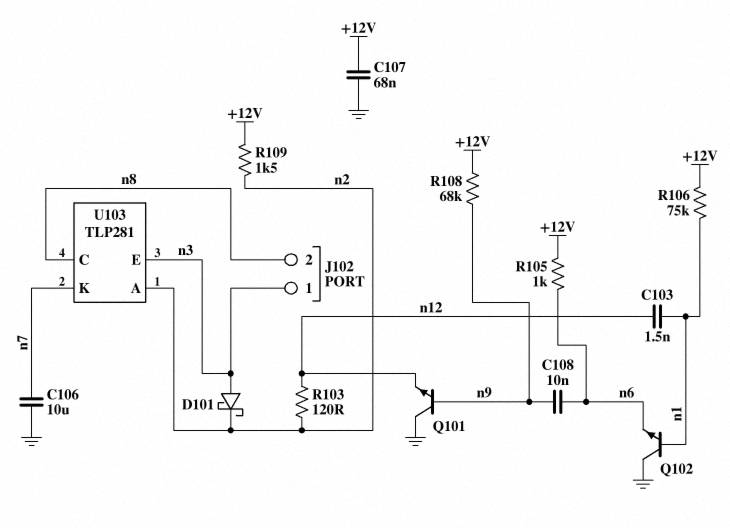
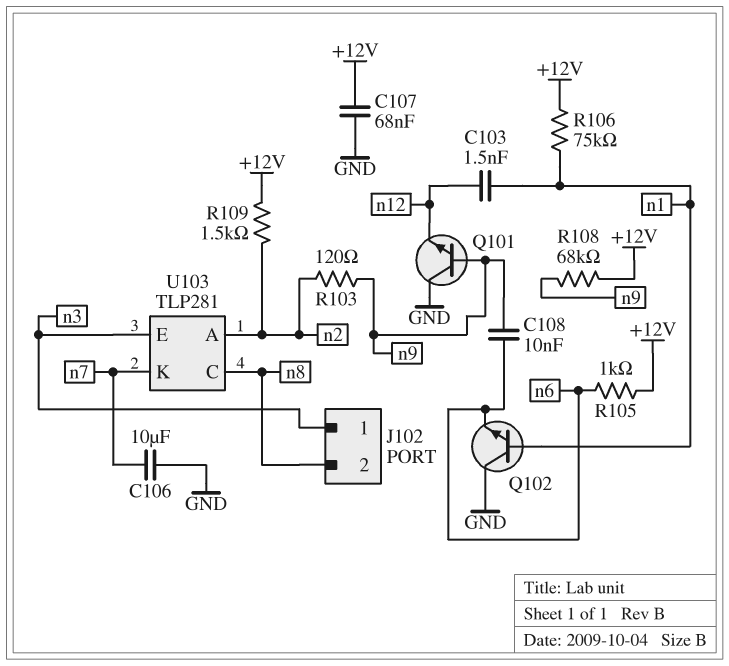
D101: schottky (A n3, K n2) -> none
R103: 120 (n2, n12) -> 120 (n2, n9)

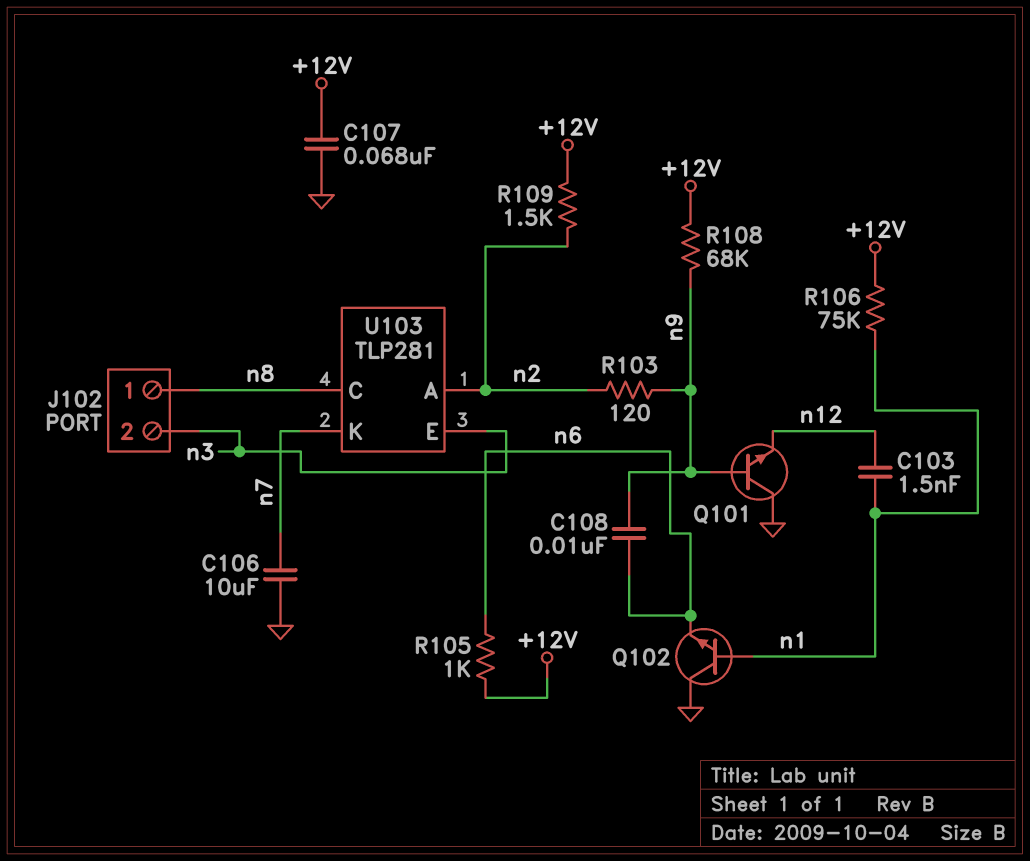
J102 pin 1: n3 -> n8
J102 pin 2: n8 -> n3

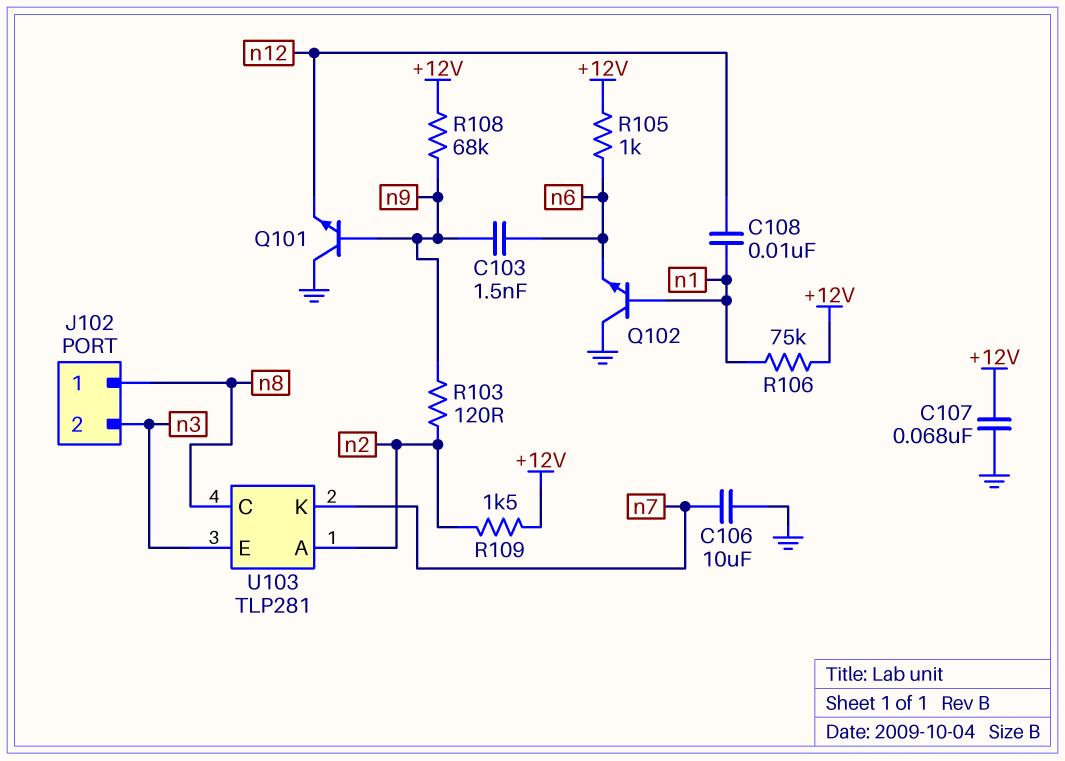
C103: 1.5nF (n1, n12) -> 1.5nF (n6, n9)
C108: 10nF (n6, n9) -> 10nF (n1, n12)

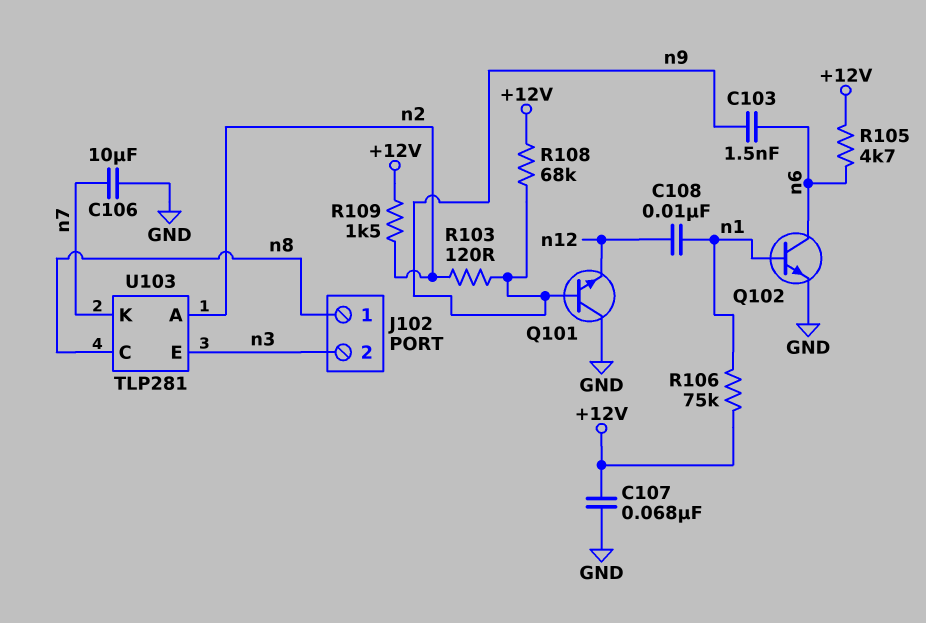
Q102: NPN (B n1, C GND, E n6) -> NPN (B n1, C n6, E GND)
R105: 1k (+12V, n6) -> 4.7k (+12V, n6)

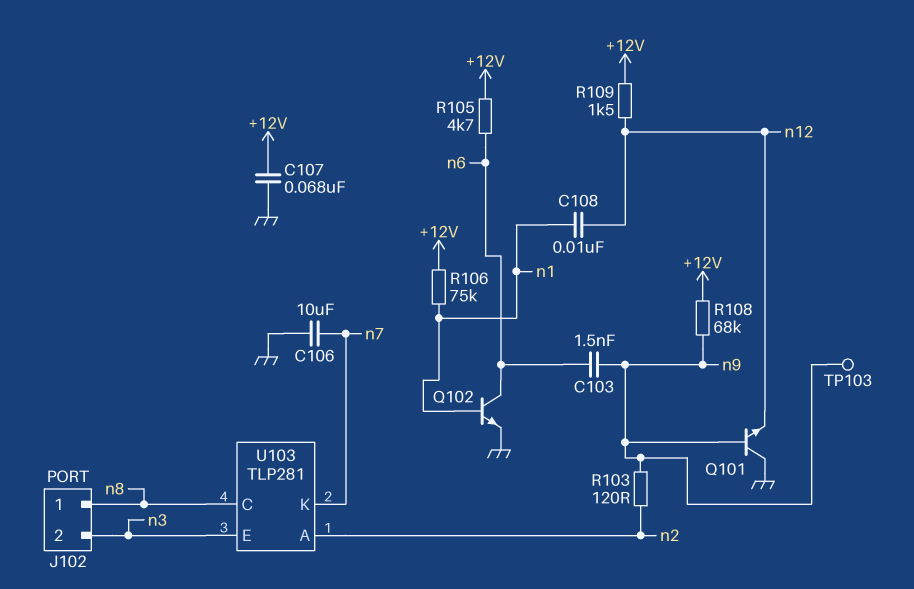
R109: 1.5k (+12V, n2) -> 1.5k (+12V, n12)
TP103: none -> test point (n9)

